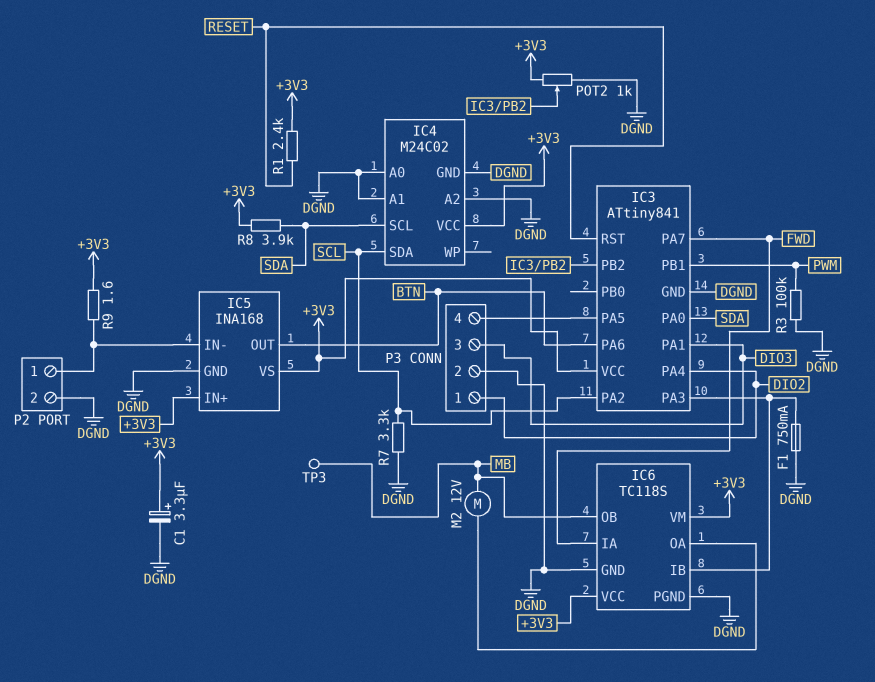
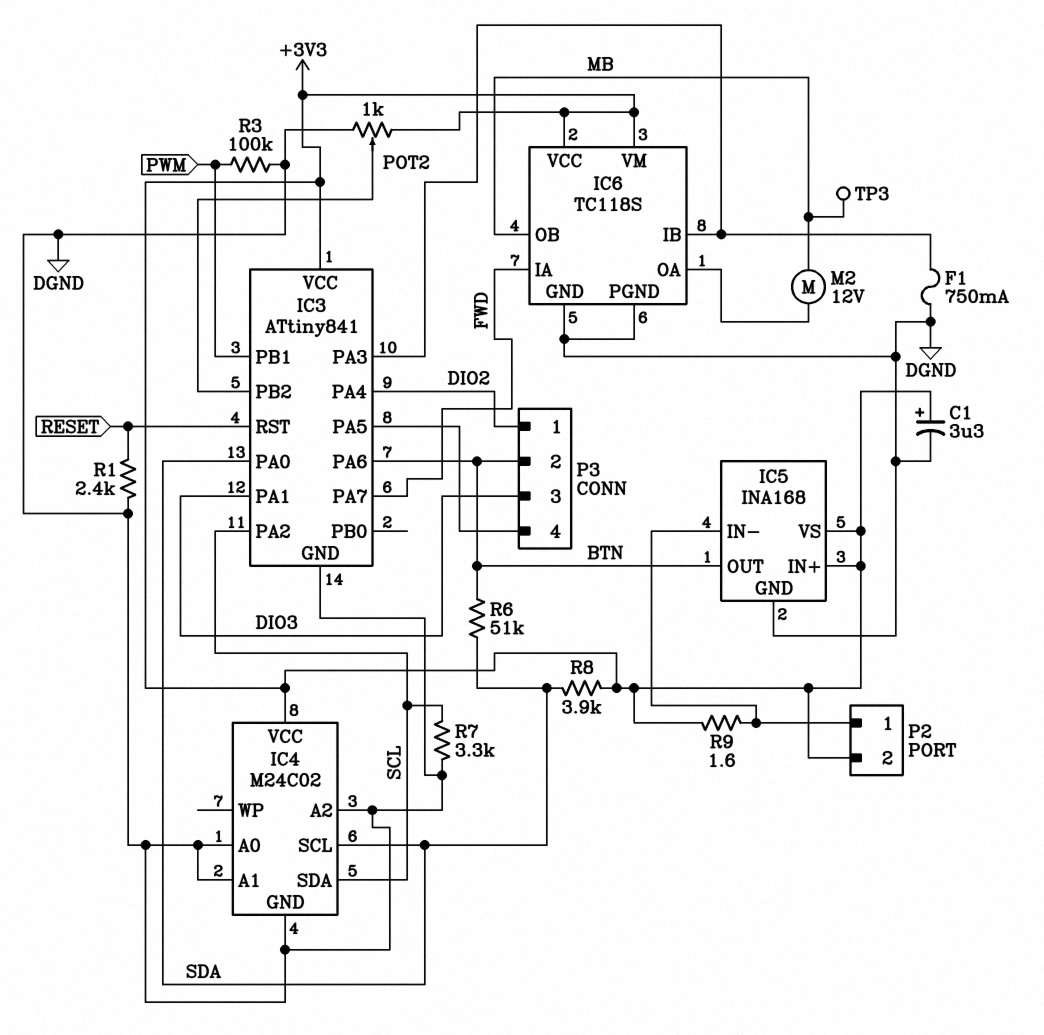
P2 pin 2: DGND -> +3V3
P3 pin 2: DGND -> BTN
R1: 2.4k (+3V3, RESET) -> 2.4k (DGND, RESET)
R6: none -> 51k (BTN, SDA)

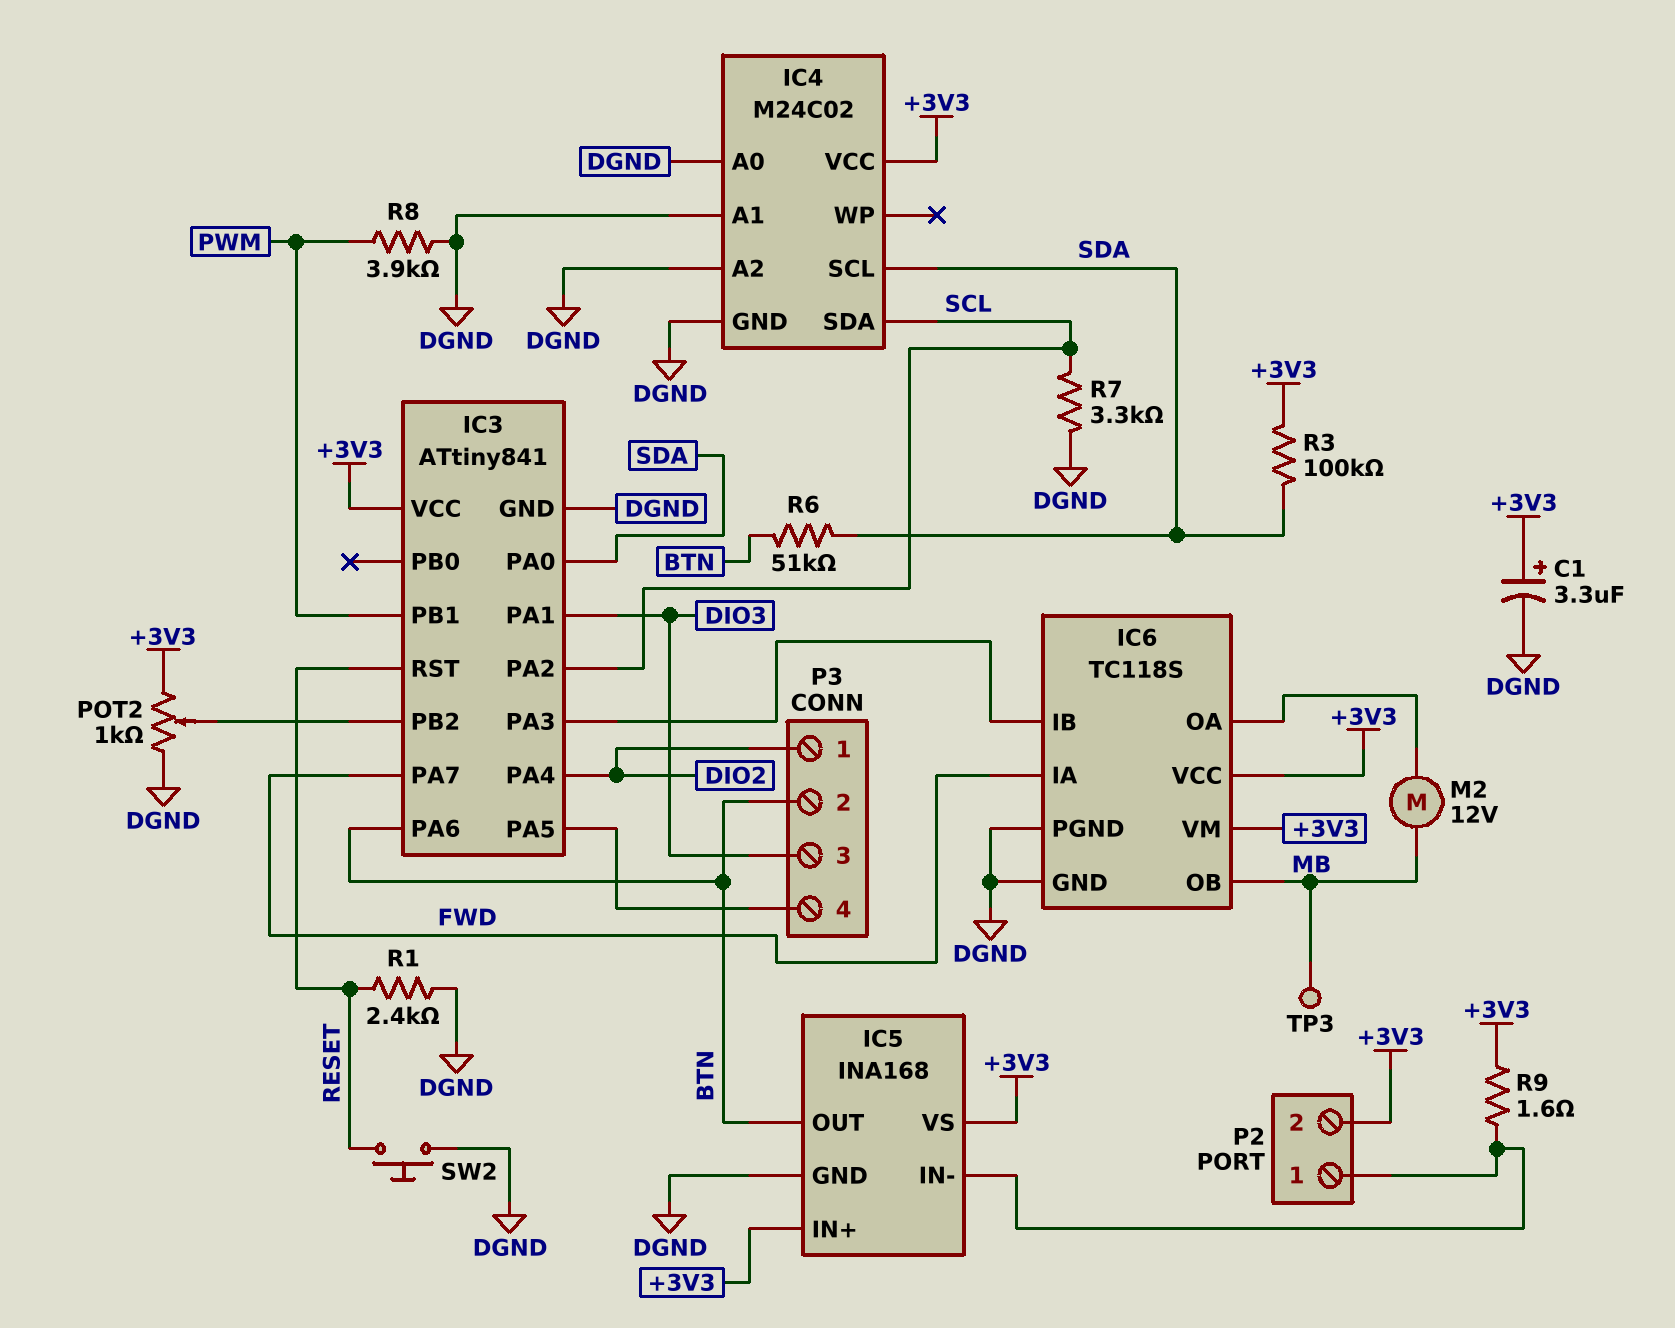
F1: 750mA (DGND, IC3/PA3) -> none
R3: 100k (DGND, PWM) -> 100k (+3V3, SDA)
R8: 3.9k (+3V3, SDA) -> 3.9k (DGND, PWM)
SW2: none -> button (DGND, RESET)

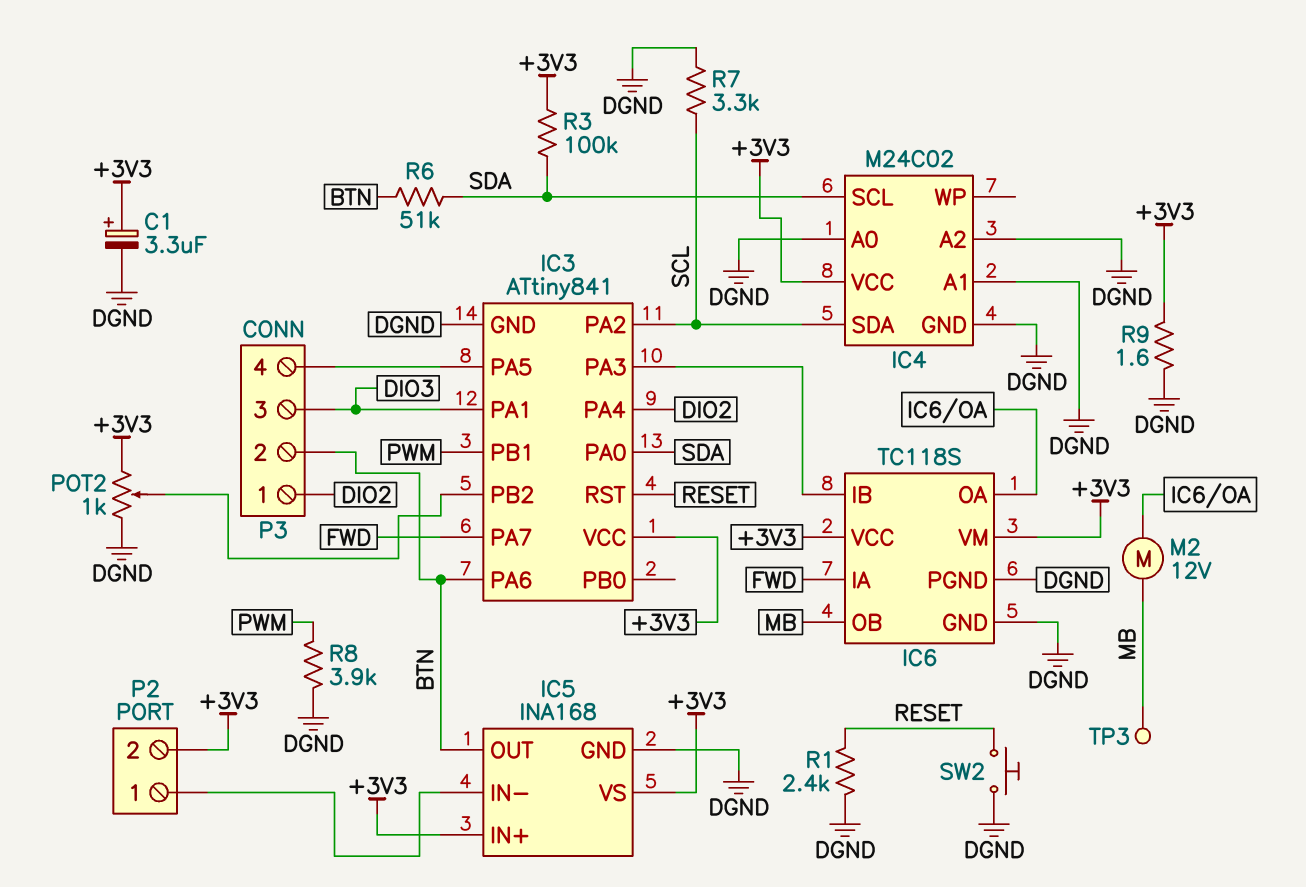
R9: 1.6 (+3V3, IC5/IN-) -> 1.6 (+3V3, DGND)

